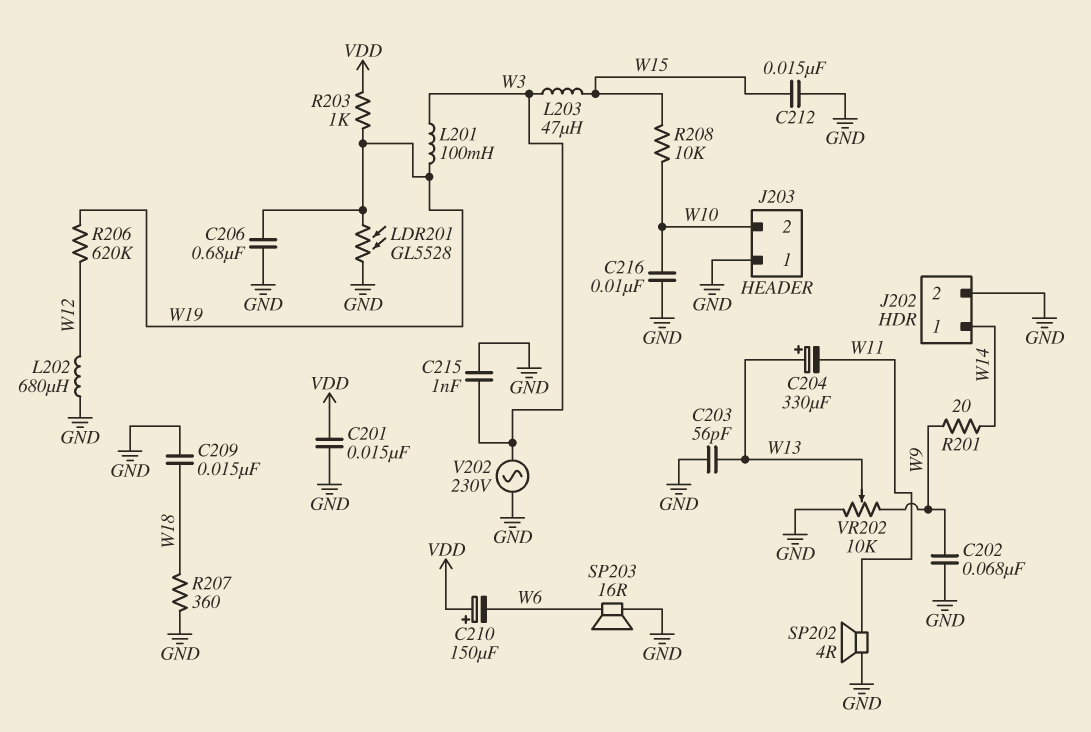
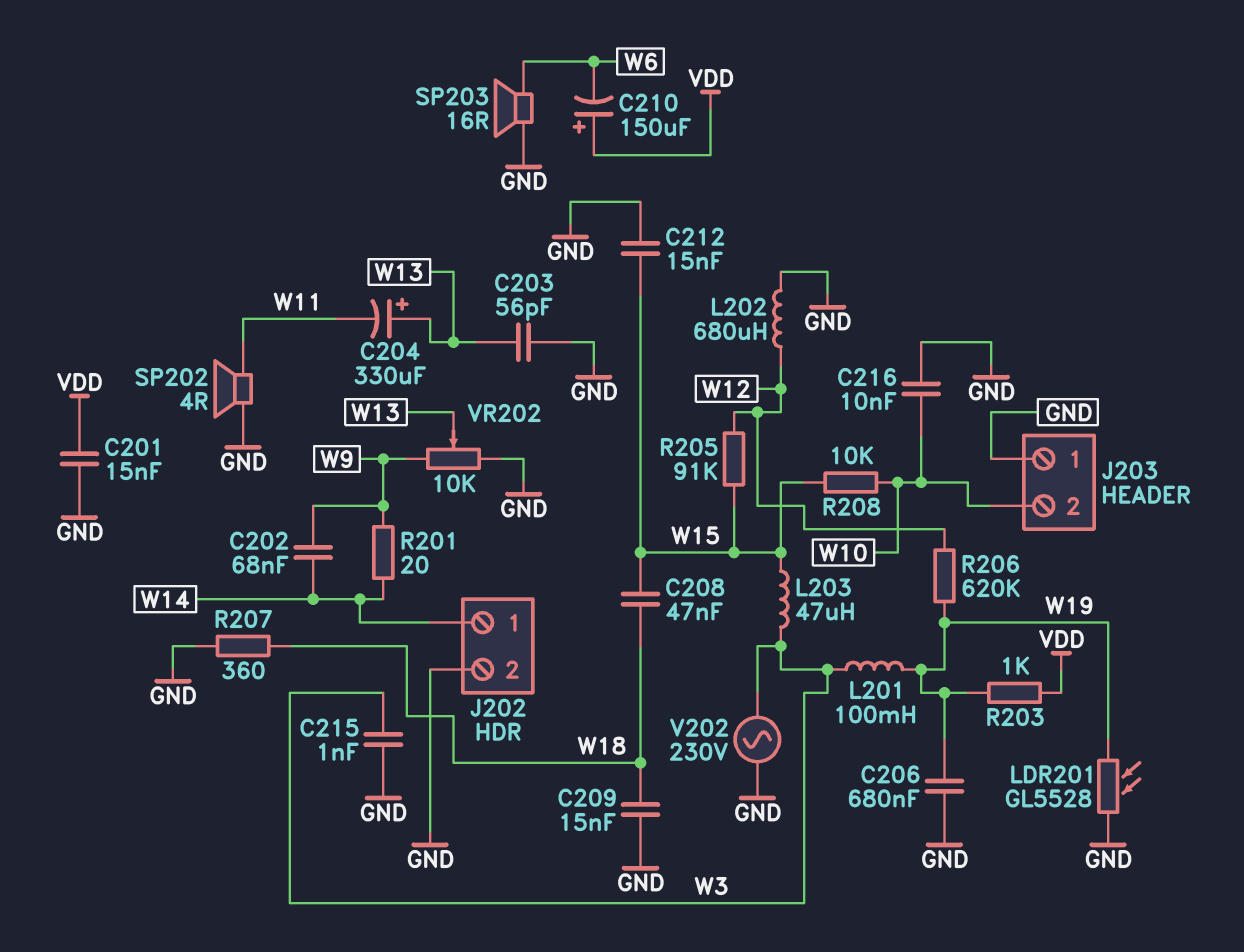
C202: 68nF (GND, W9) -> 68nF (W9, W14)
C208: none -> 47nF (W15, W18)
R205: none -> 91k (W12, W15)

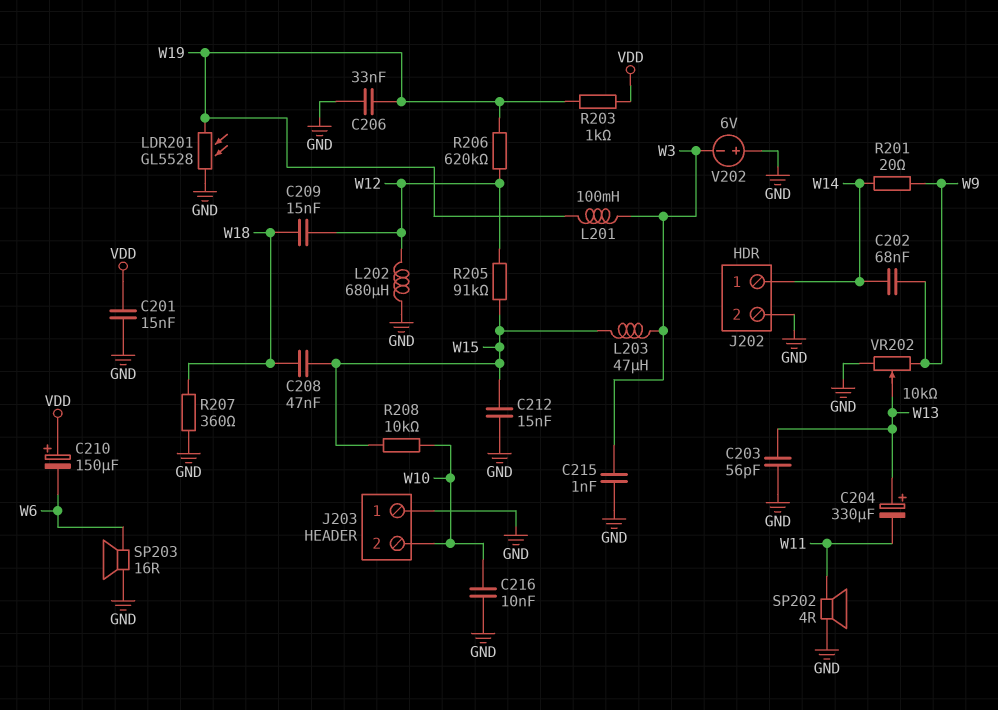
C206: 680nF (GND, W19) -> 33nF (GND, W19)
C209: 15nF (GND, W18) -> 15nF (W12, W18)
V202: AC 230V (GND, W3) -> 6V (plus GND, minus W3)

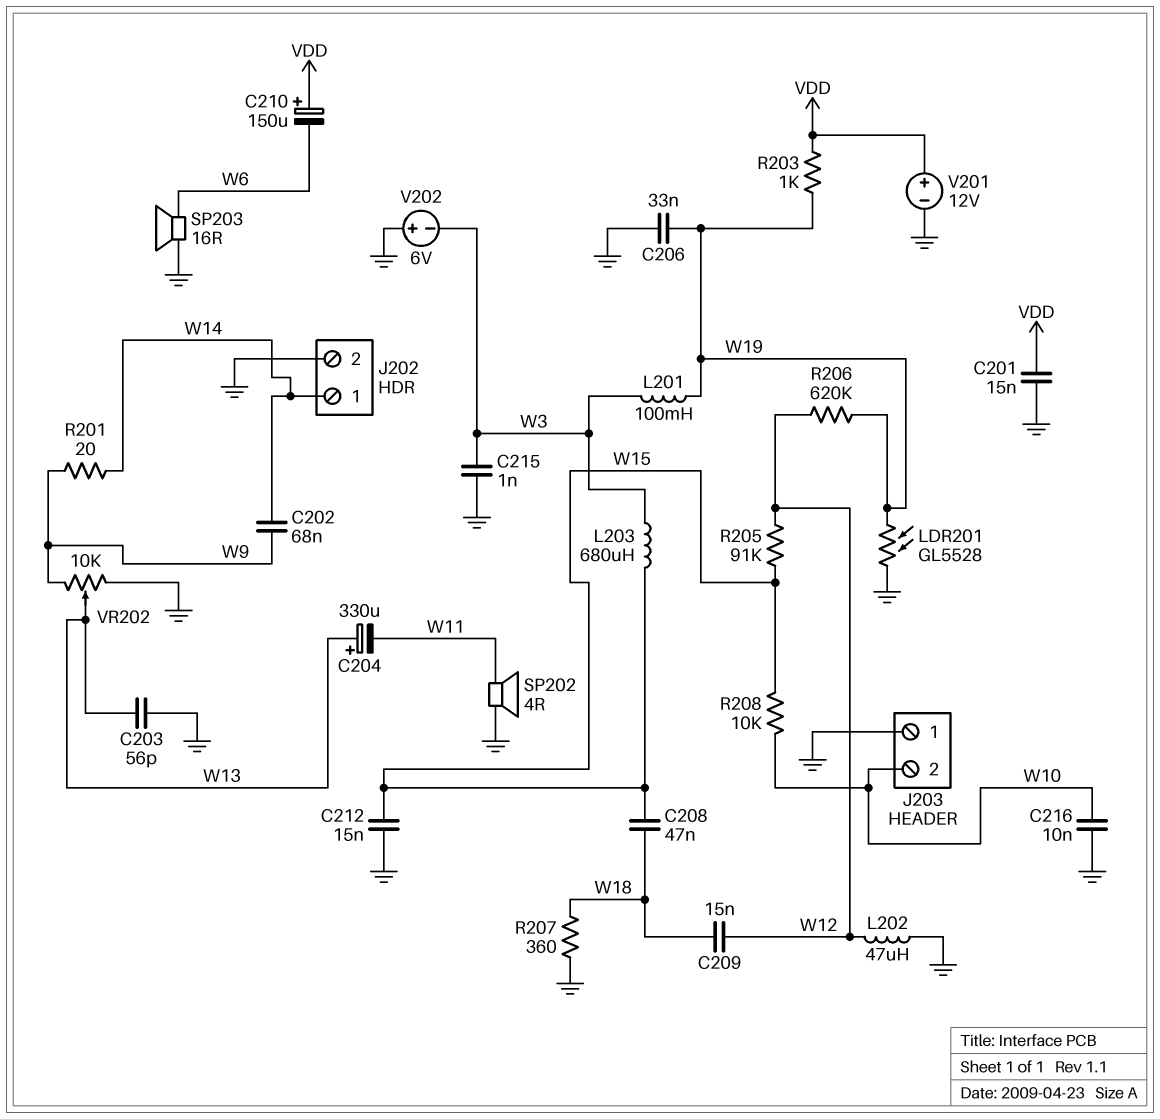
L202: 680uH (GND, W12) -> 47uH (GND, W12)
L203: 47uH (W3, W15) -> 680uH (W3, W15)
V201: none -> 12V (plus VDD, minus GND)

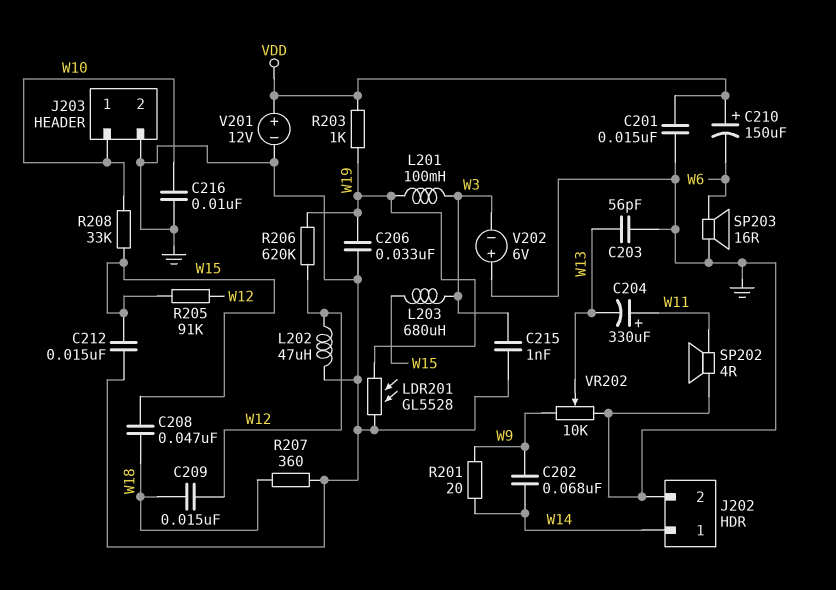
C204: 330uF (plus W13, minus W11) -> 330uF (plus W11, minus W13)
J203 pin 1: GND -> W10
J203 pin 2: W10 -> GND
R208: 10k (W10, W15) -> 33k (W10, W15)

